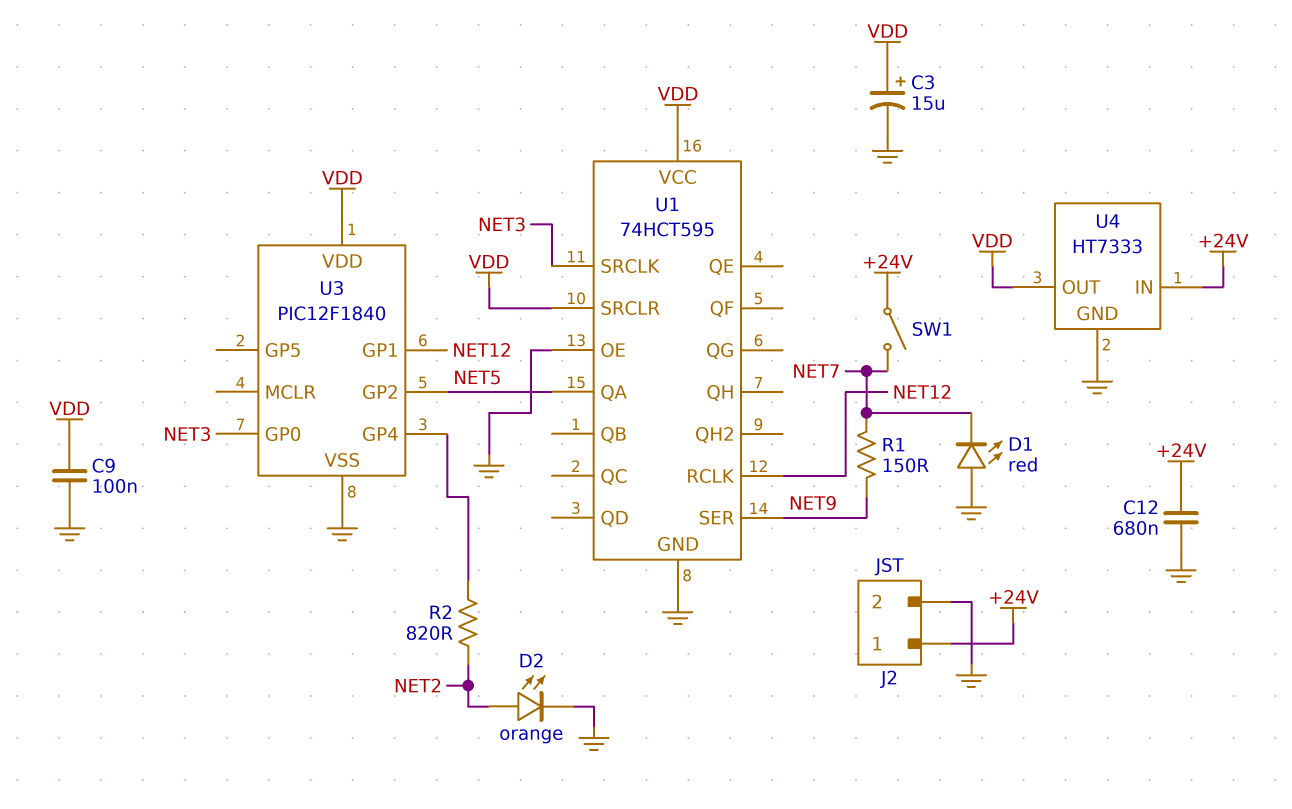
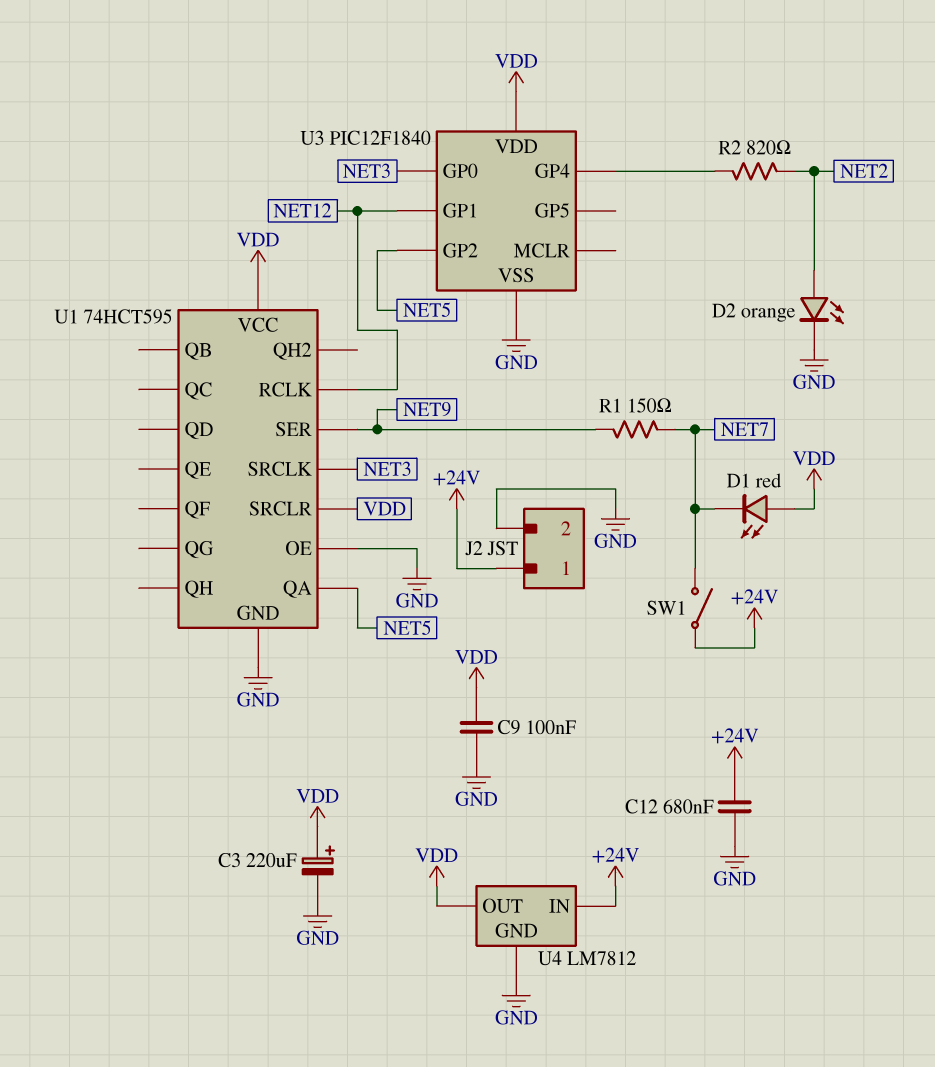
C3: 15uF (plus VDD, minus GND) -> 220uF (plus VDD, minus GND)
D1: LED red (A GND, K NET7) -> LED red (A VDD, K NET7)
U4: HT7333 -> LM7812

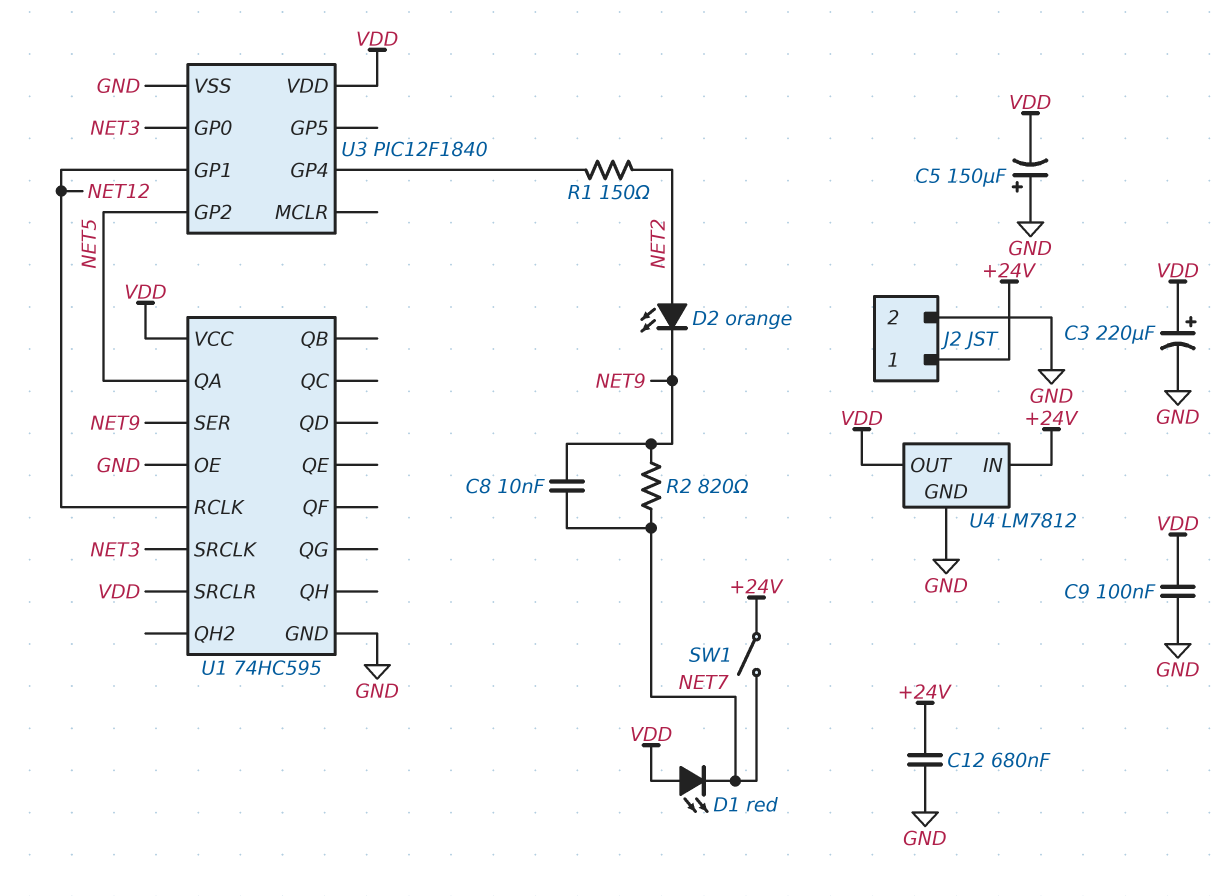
C5: none -> 150uF (plus GND, minus VDD)
C8: none -> 10nF (NET7, NET9)
D2: LED orange (A NET2, K GND) -> LED orange (A NET2, K NET9)
R1: 150 (NET7, NET9) -> 150 (NET2, U3/GP4)
R2: 820 (NET2, U3/GP4) -> 820 (NET7, NET9)
U1: 74HCT595 -> 74HC595

